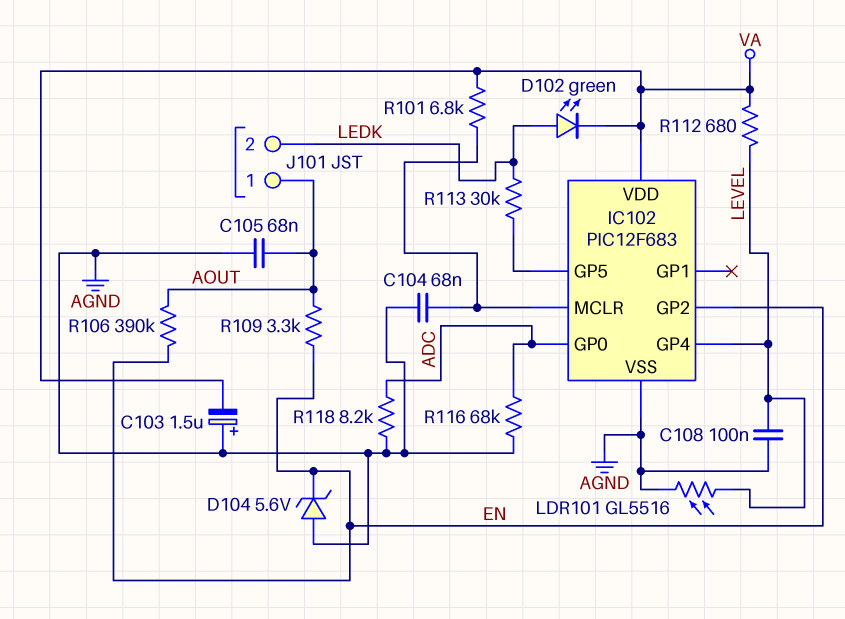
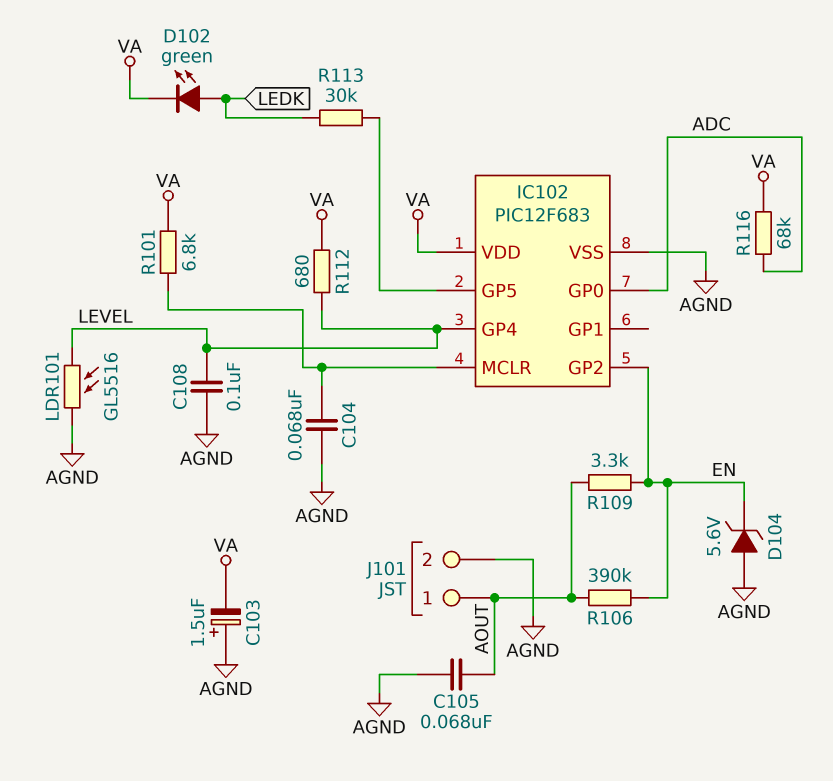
J101 pin 2: LEDK -> AGND
R116: 68k (ADC, AGND) -> 68k (ADC, VA)
R118: 8.2k (ADC, AGND) -> none

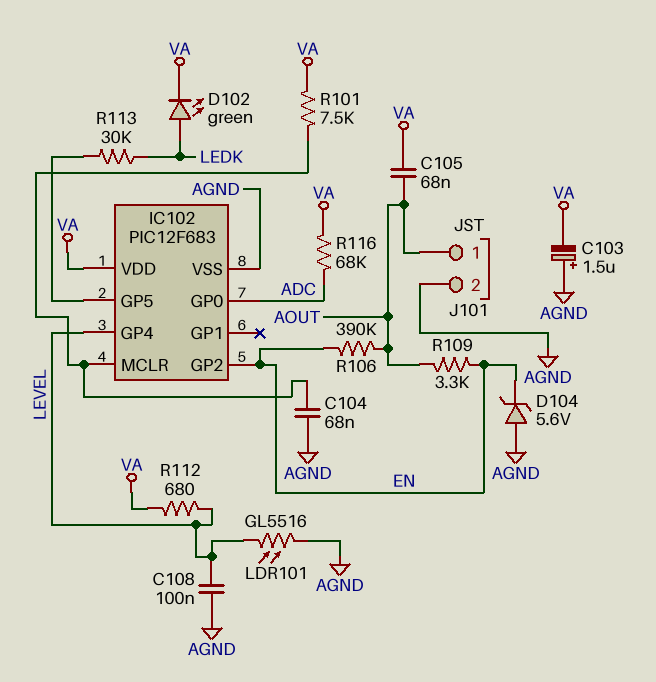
C105: 68nF (AGND, AOUT) -> 68nF (AOUT, VA)
R101: 6.8k (IC102/MCLR, VA) -> 7.5k (IC102/MCLR, VA)

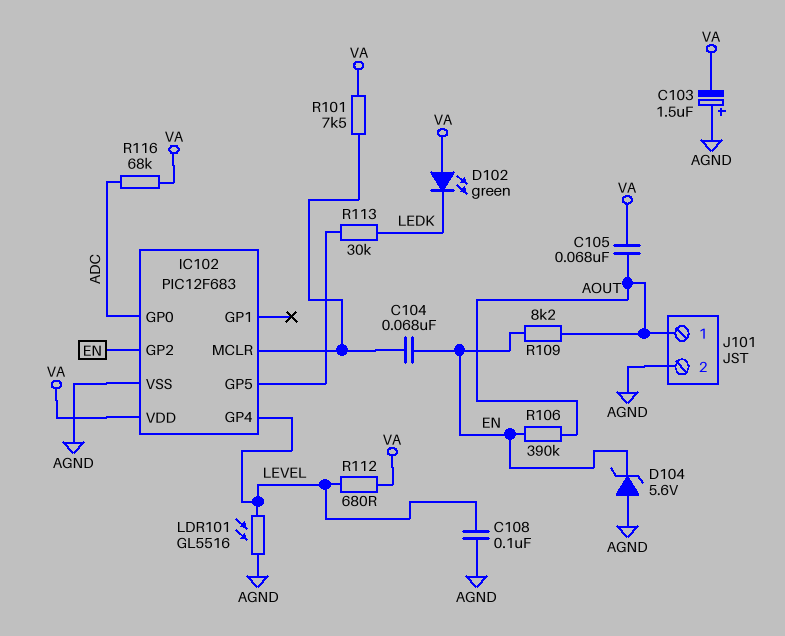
C104: 68nF (AGND, IC102/MCLR) -> 68nF (EN, IC102/MCLR)
D102: LED green (A LEDK, K VA) -> LED green (A VA, K LEDK)
R109: 3.3k (AOUT, EN) -> 8.2k (AOUT, EN)

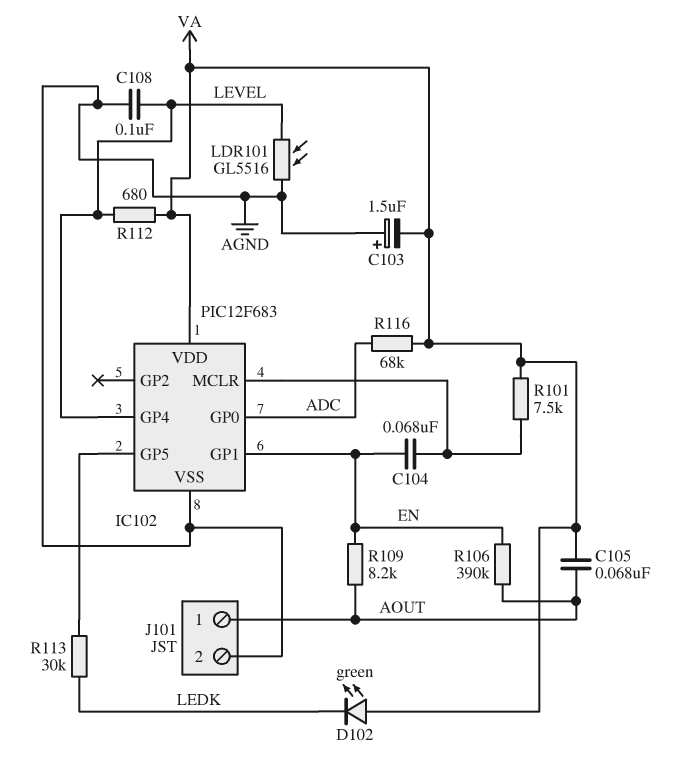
D104: zener 5.6V (A AGND, K EN) -> none
IC102 pin GP1: none -> EN
IC102 pin GP2: EN -> none

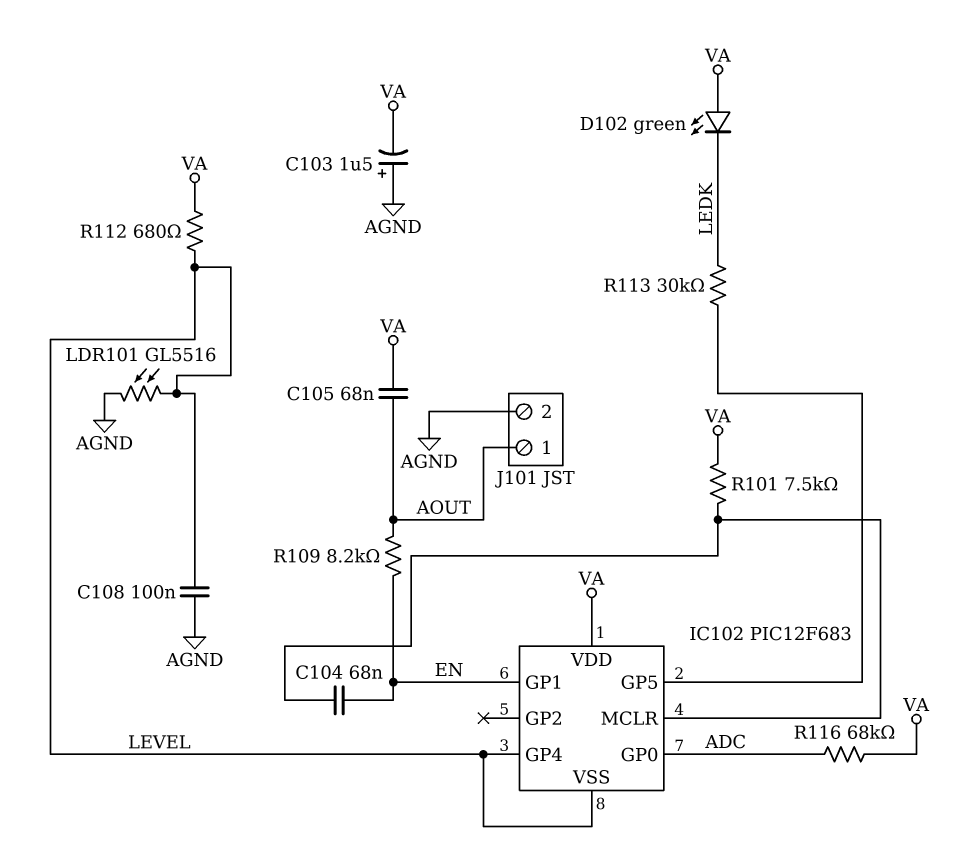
IC102 pin VSS: AGND -> LEVEL
R106: 390k (AOUT, EN) -> none

